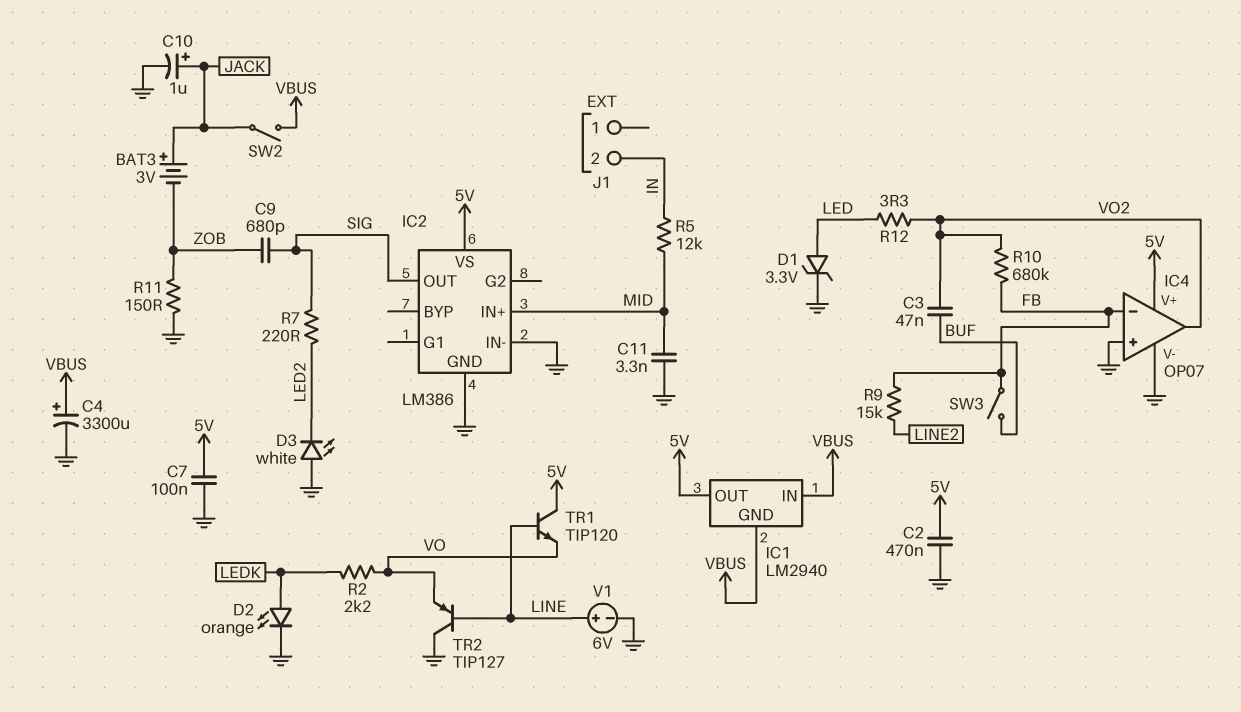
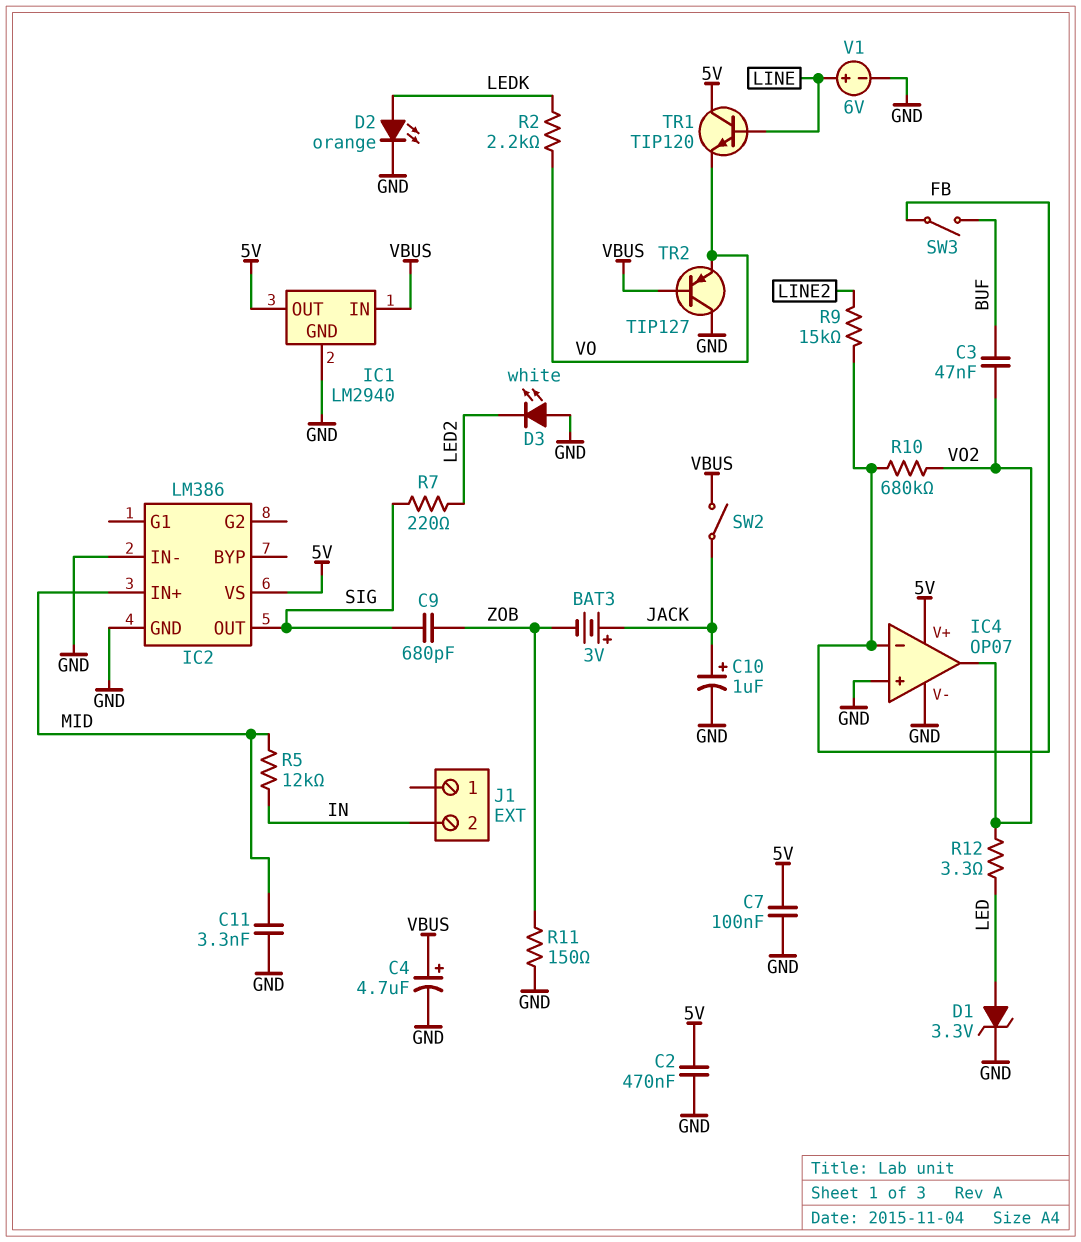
C4: 3300uF (plus VBUS, minus GND) -> 4.7uF (plus VBUS, minus GND)
IC1 pin GND: VBUS -> GND
TR2: PNP TIP127 (B LINE, C GND, E VO) -> PNP TIP127 (B VBUS, C GND, E VO)

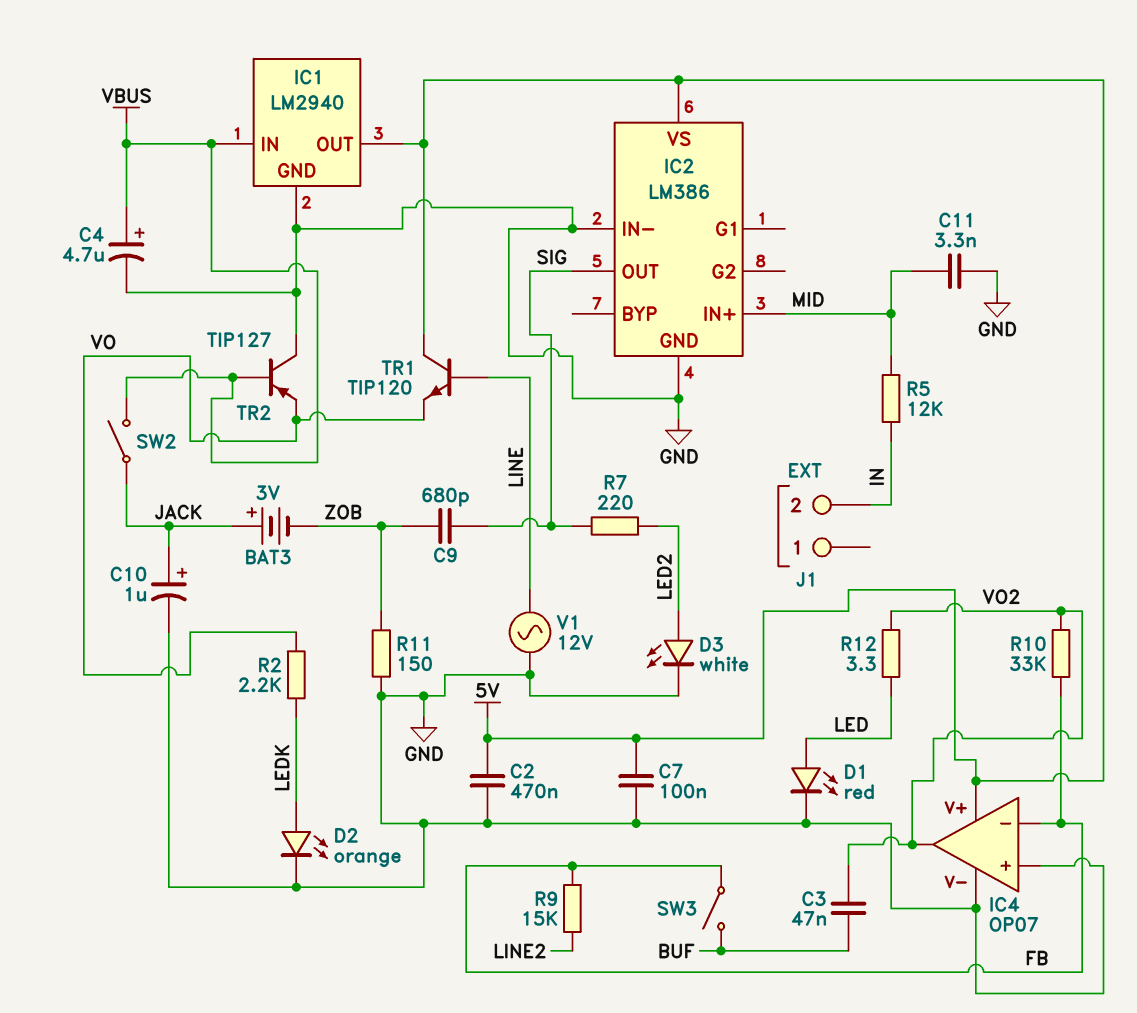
D1: zener 3.3V (A LED, K GND) -> LED red (A LED, K GND)
D3: LED white (A GND, K LED2) -> LED white (A LED2, K GND)
R10: 680k (FB, VO2) -> 33k (FB, VO2)
V1: 6V (plus LINE, minus GND) -> AC 12V (GND, LINE)

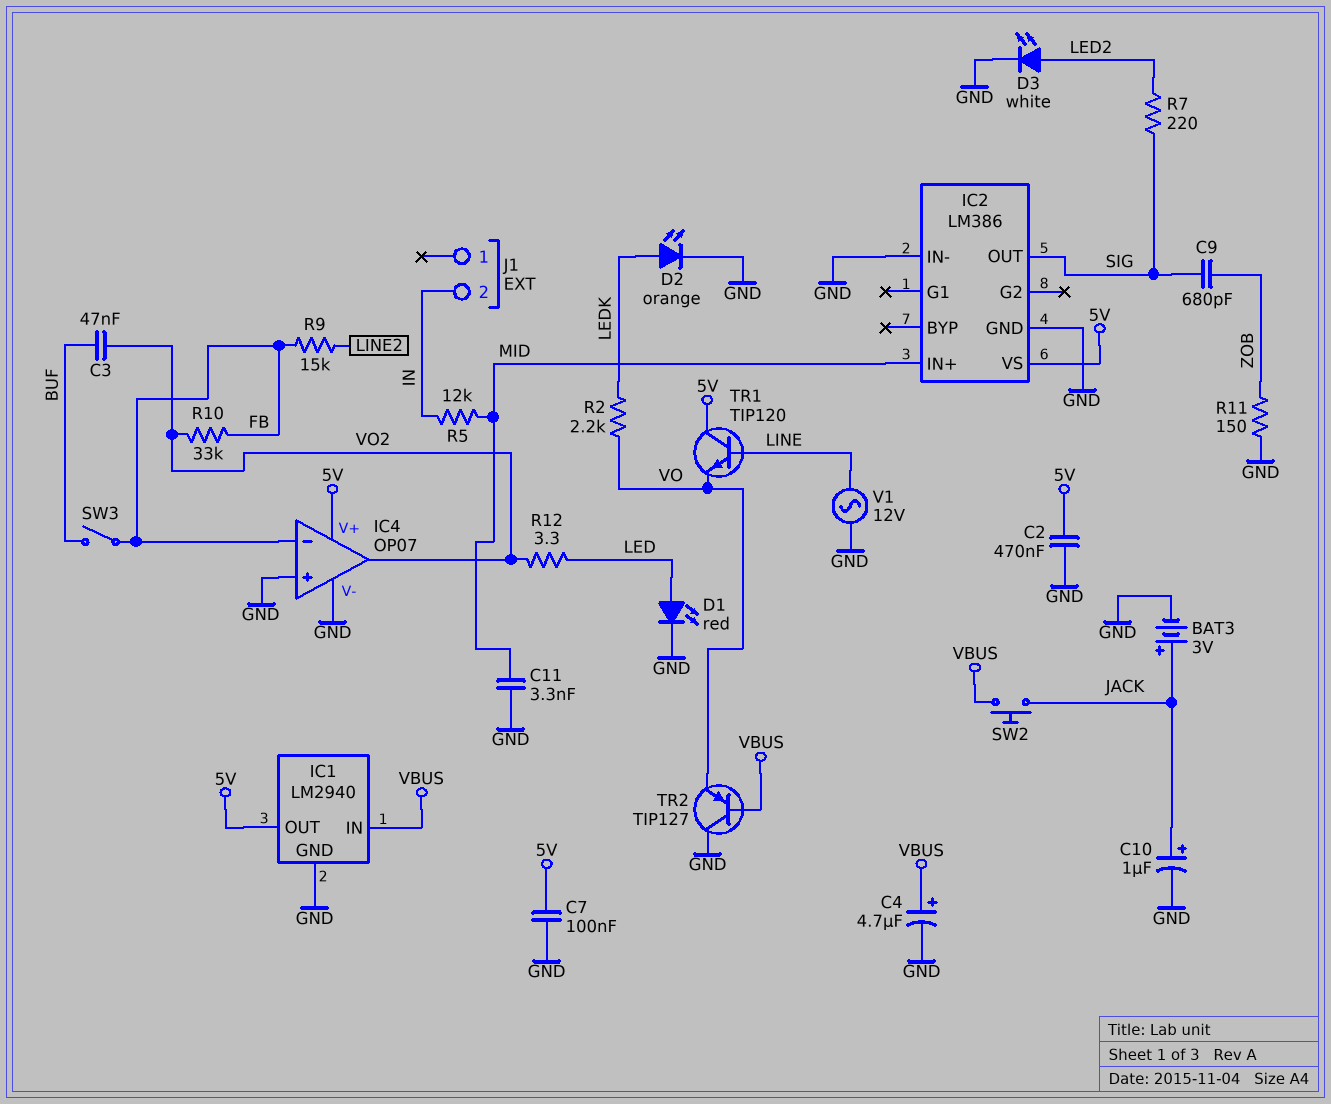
BAT3: 3V (plus JACK, minus ZOB) -> 3V (plus JACK, minus GND)
SW2: switch (JACK, VBUS) -> button (JACK, VBUS)

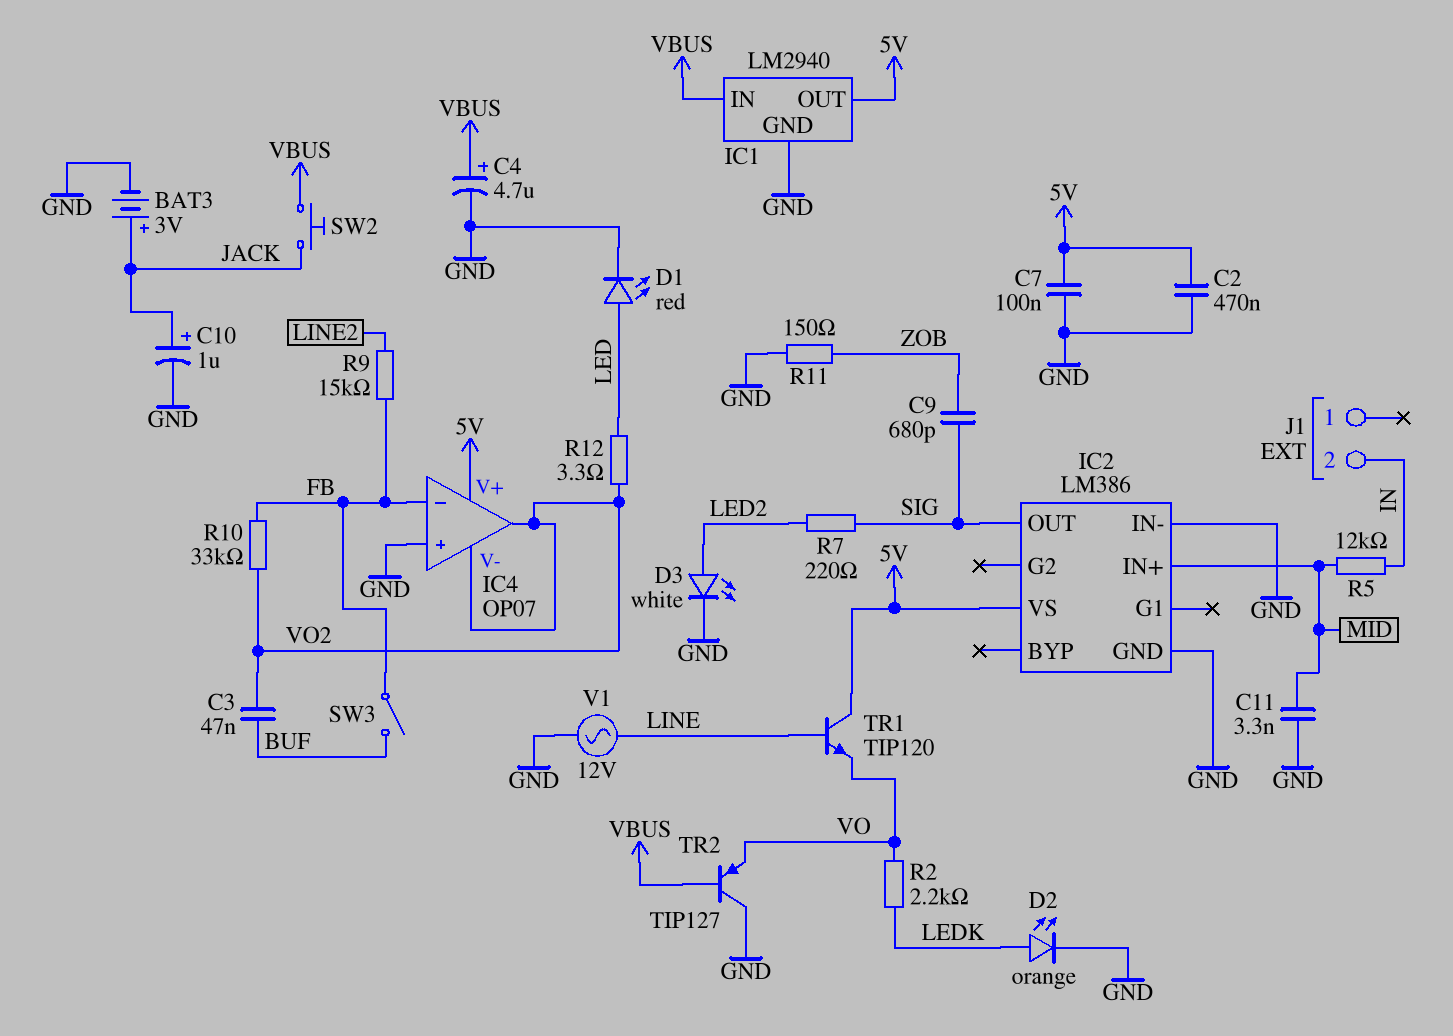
IC4 pin V-: GND -> VO2

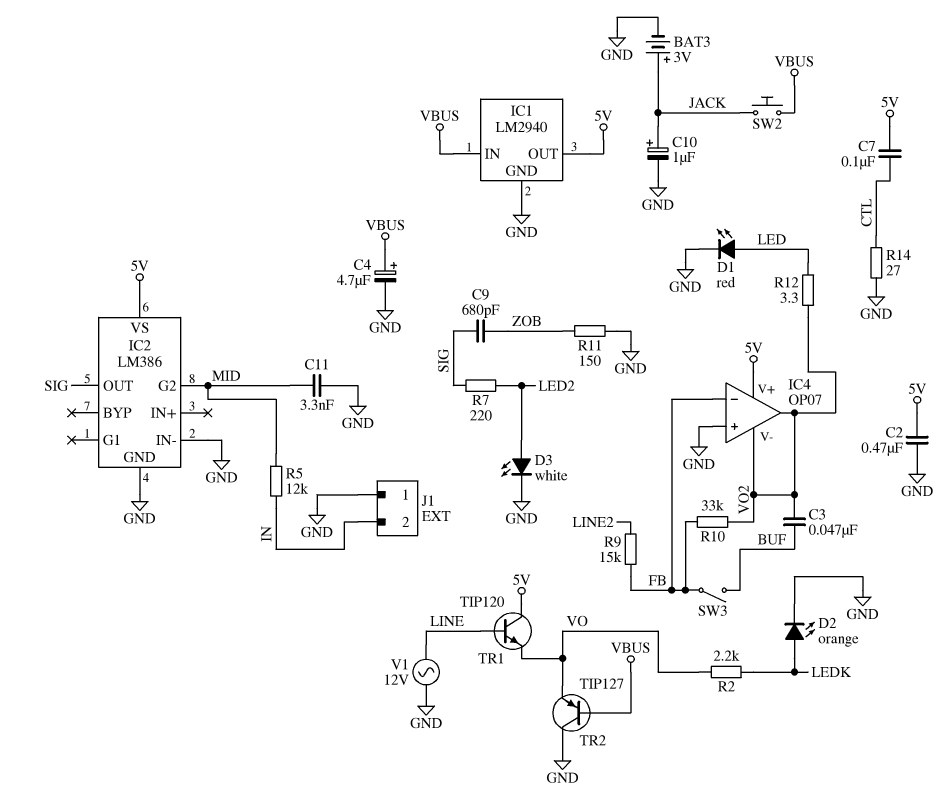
C7: 100nF (5V, GND) -> 100nF (5V, CTL)
IC2 pin G2: none -> MID
IC2 pin IN+: MID -> none
J1 pin 1: none -> GND
R14: none -> 27 (CTL, GND)

